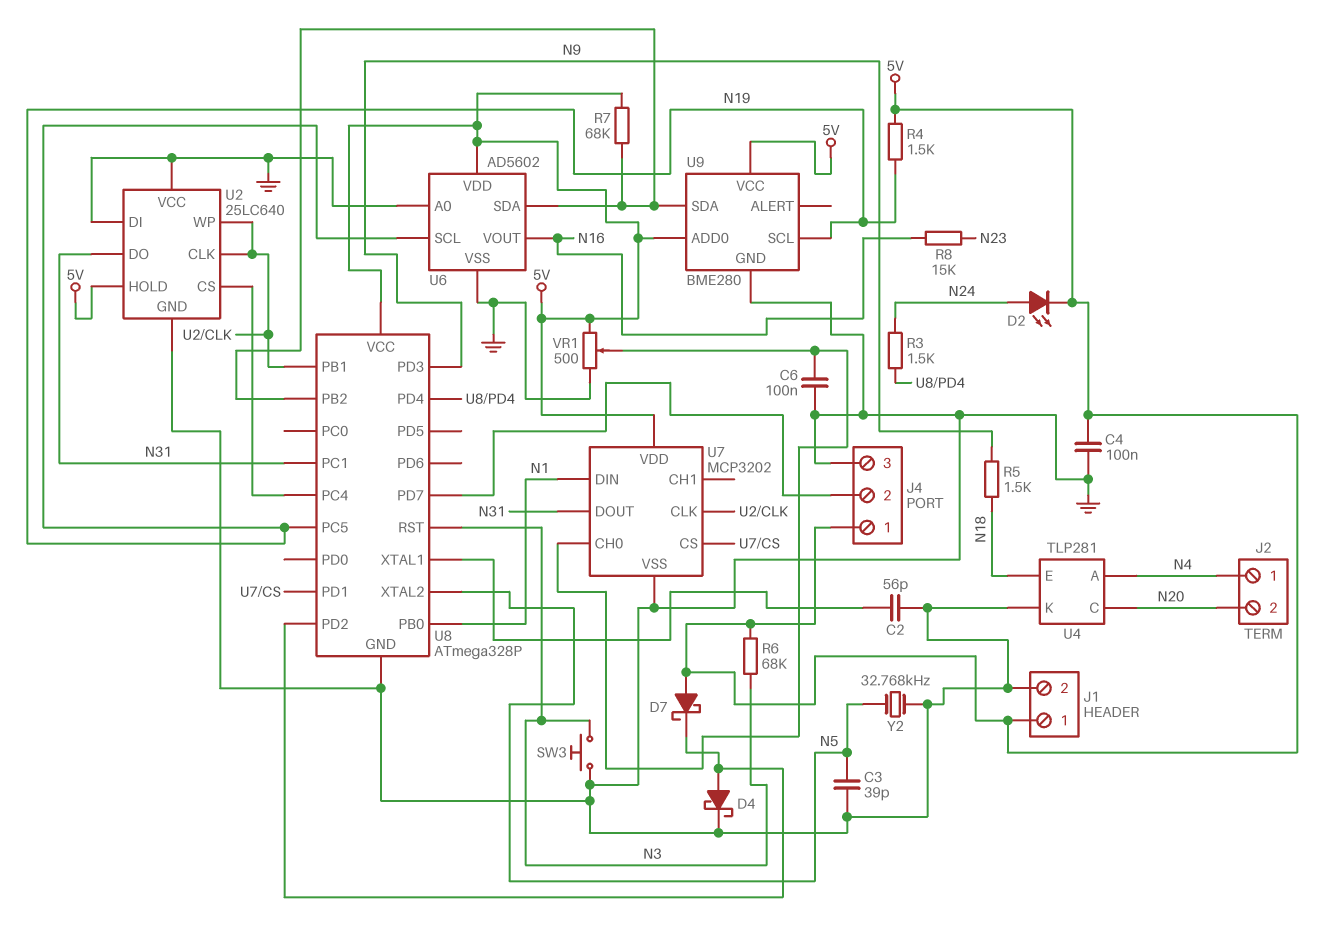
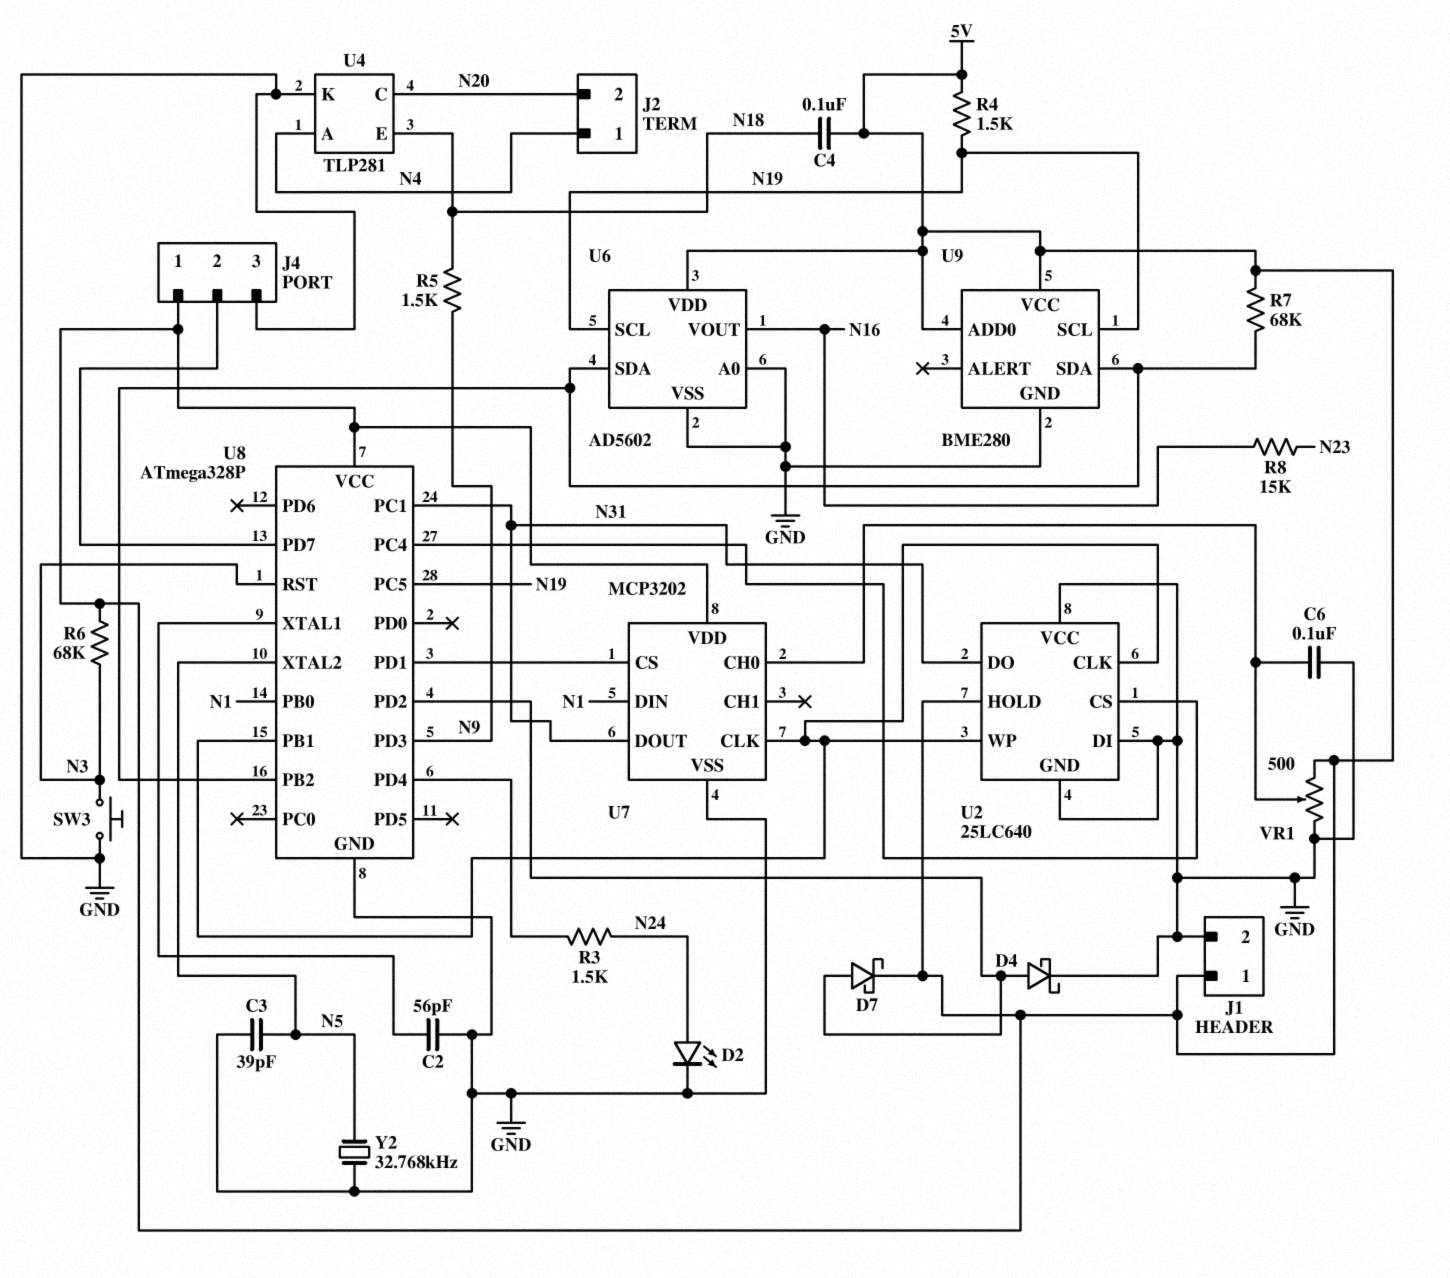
C4: 100nF (5V, GND) -> 100nF (5V, N18)
D2: LED (A N24, K 5V) -> LED (A N24, K GND)
D7: schottky (A 5V, K U8/PD2) -> schottky (A U8/PD2, K 5V)

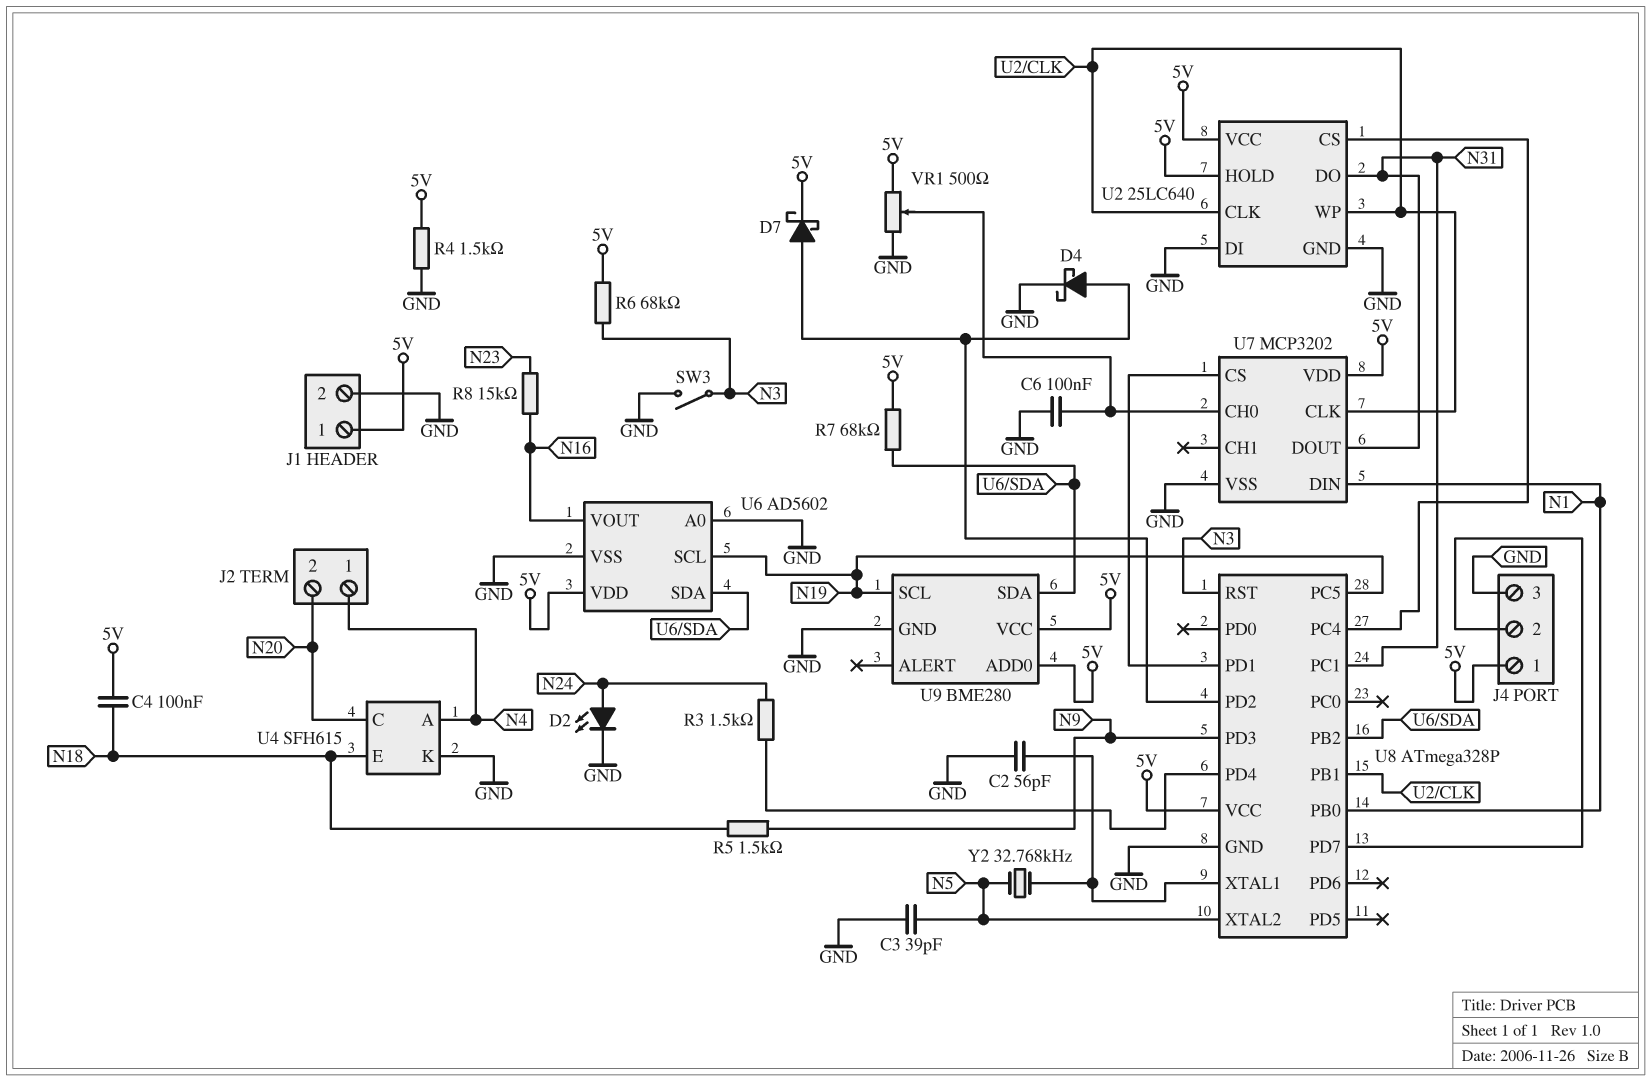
R4: 1.5k (5V, N19) -> 1.5k (5V, GND)
SW3: button (GND, N3) -> switch (GND, N3)
U2 pin VCC: GND -> 5V
U4: TLP281 -> SFH615
Y2: 32.768kHz (GND, N5) -> 32.768kHz (N5, U8/XTAL1)

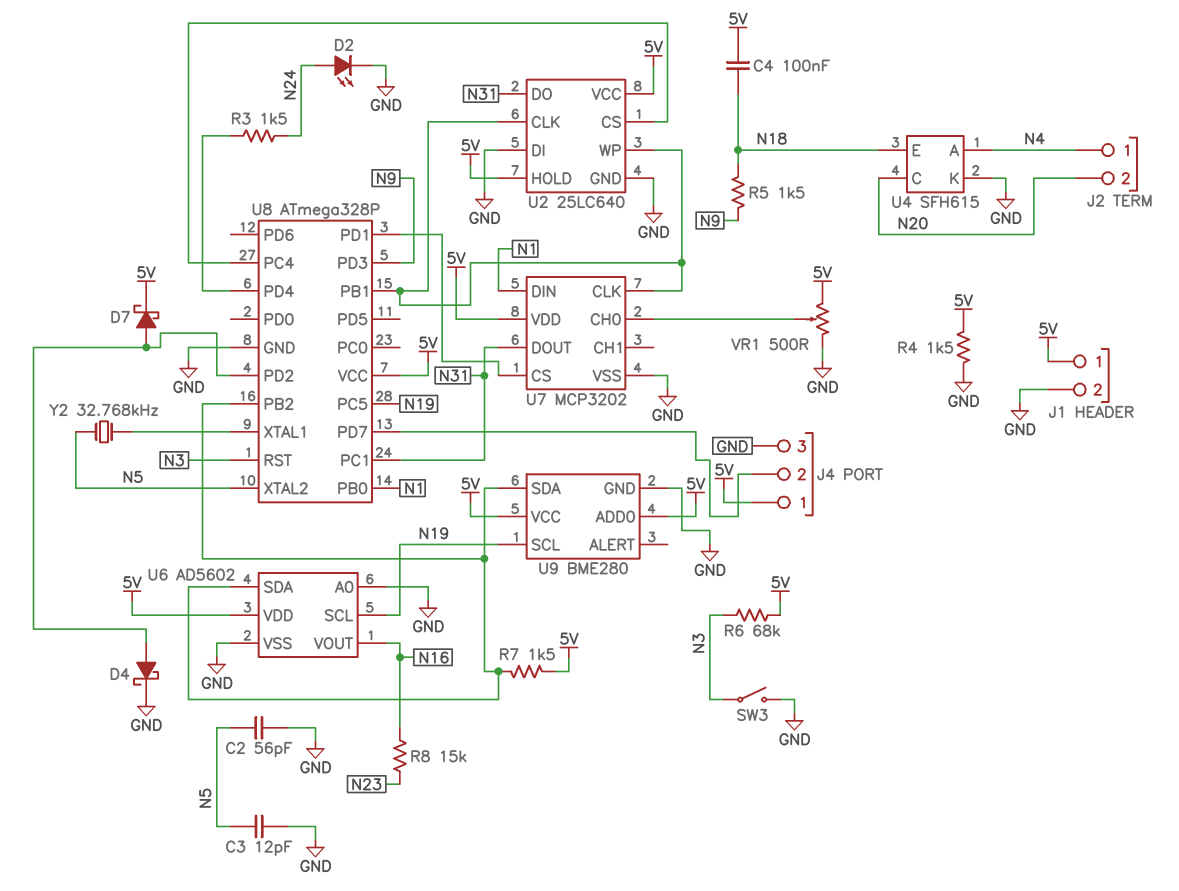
C2: 56pF (GND, U8/XTAL1) -> 56pF (GND, N5)
C3: 39pF (GND, N5) -> 12pF (GND, N5)
C6: 100nF (GND, U7/CH0) -> none
R7: 68k (5V, U6/SDA) -> 1.5k (5V, U6/SDA)

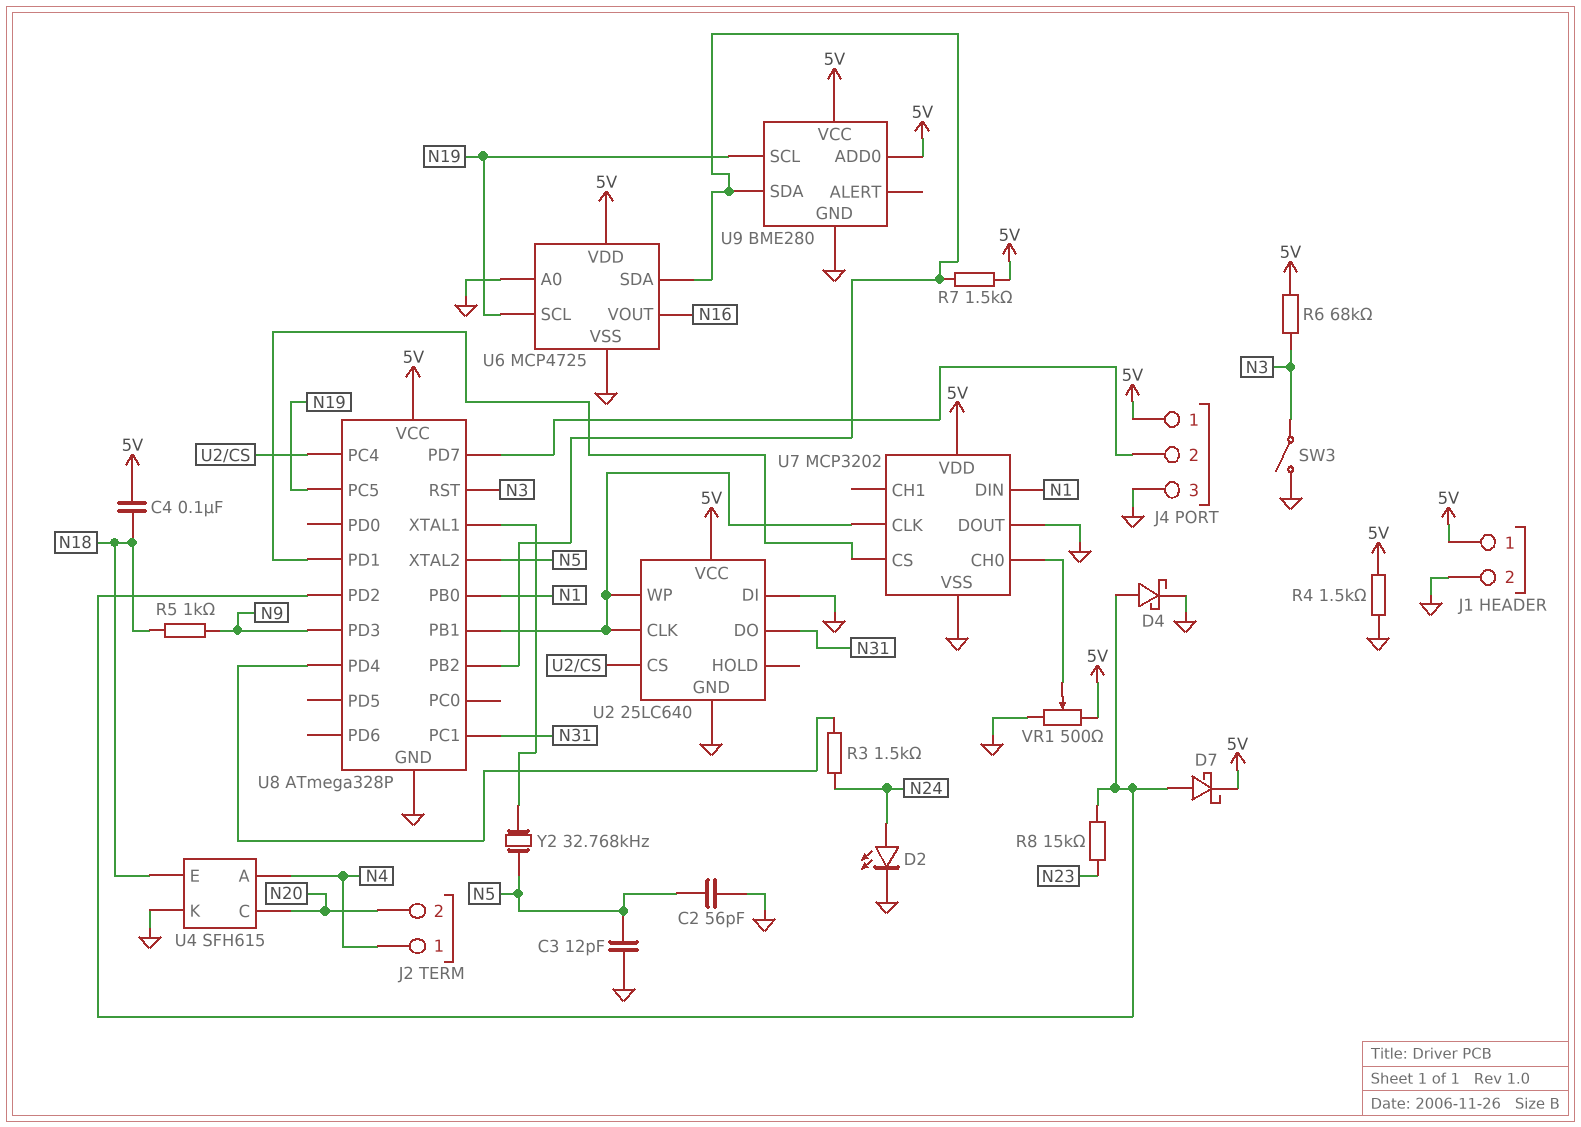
R5: 1.5k (N9, N18) -> 1k (N9, N18)
R8: 15k (N16, N23) -> 15k (N23, U8/PD2)
U2 pin HOLD: 5V -> none
U6: AD5602 -> MCP4725
U7 pin DOUT: N31 -> GND

